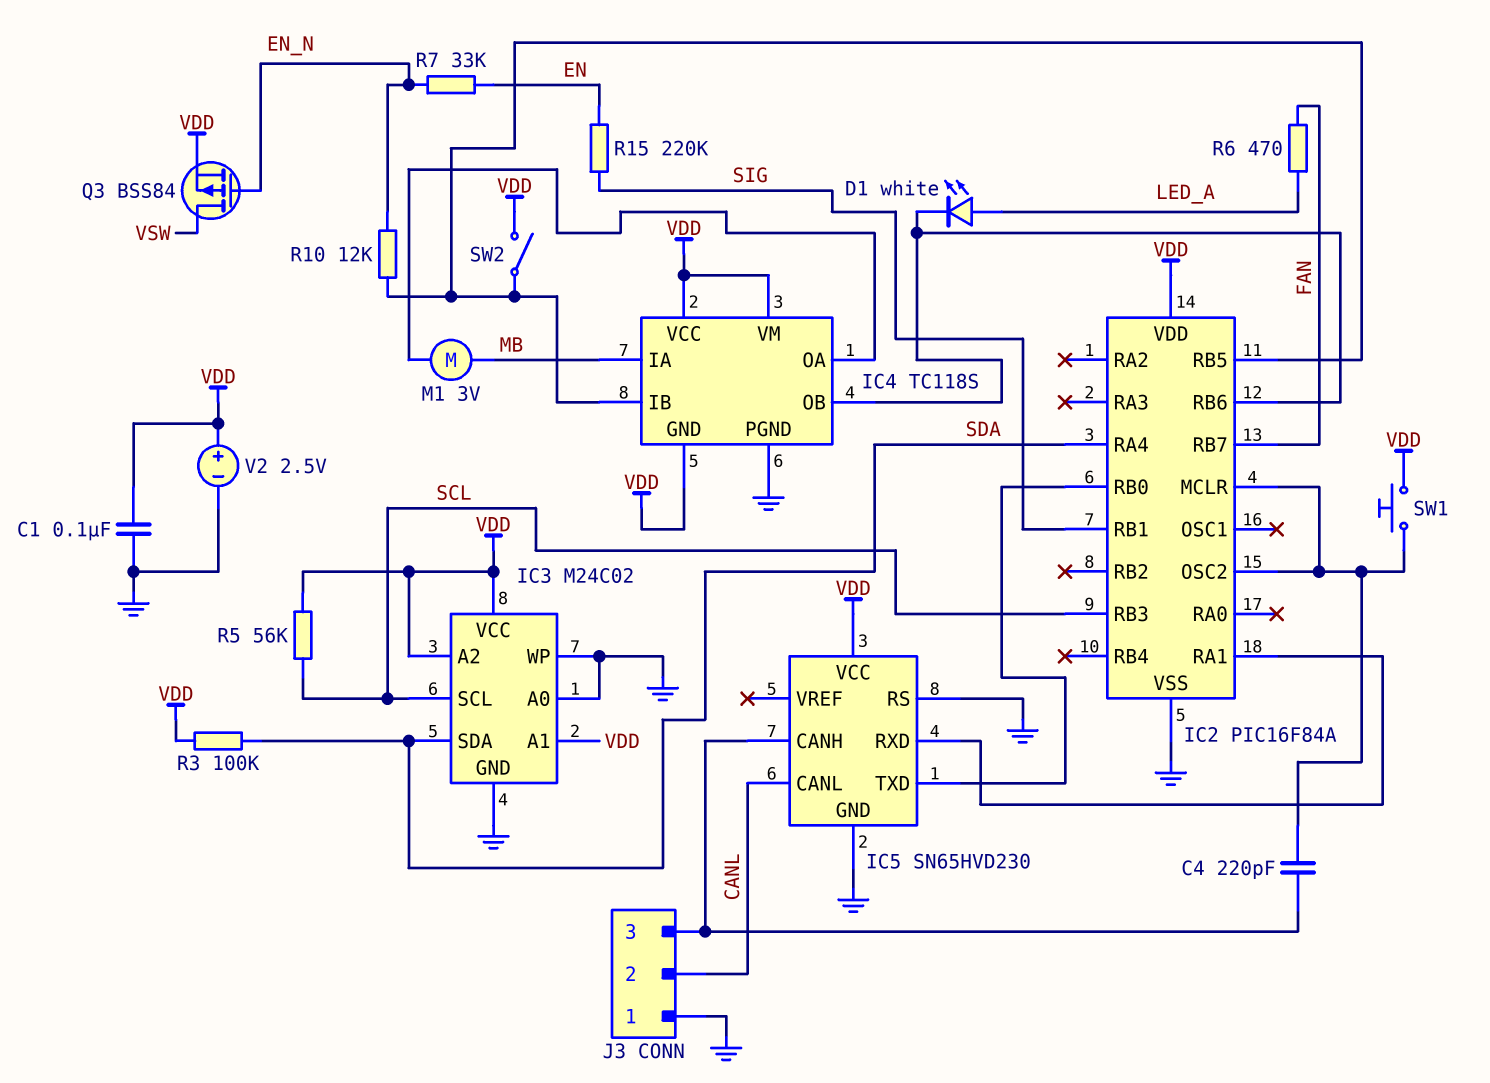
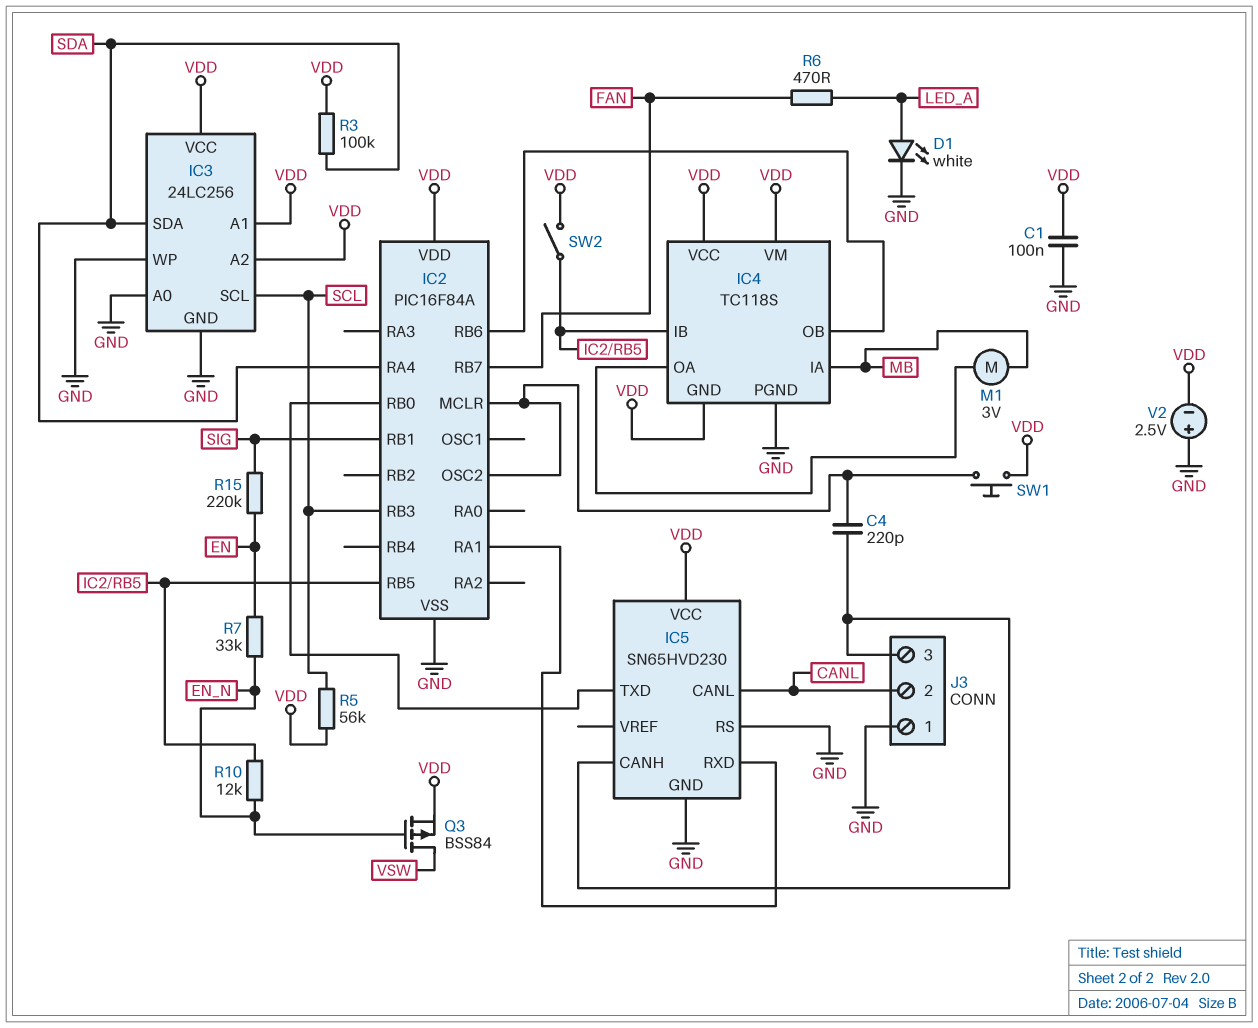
D1: LED white (A LED_A, K IC2/RB6) -> LED white (A LED_A, K GND)
IC3: M24C02 -> 24LC256
V2: 2.5V (plus VDD, minus GND) -> 2.5V (plus GND, minus VDD)

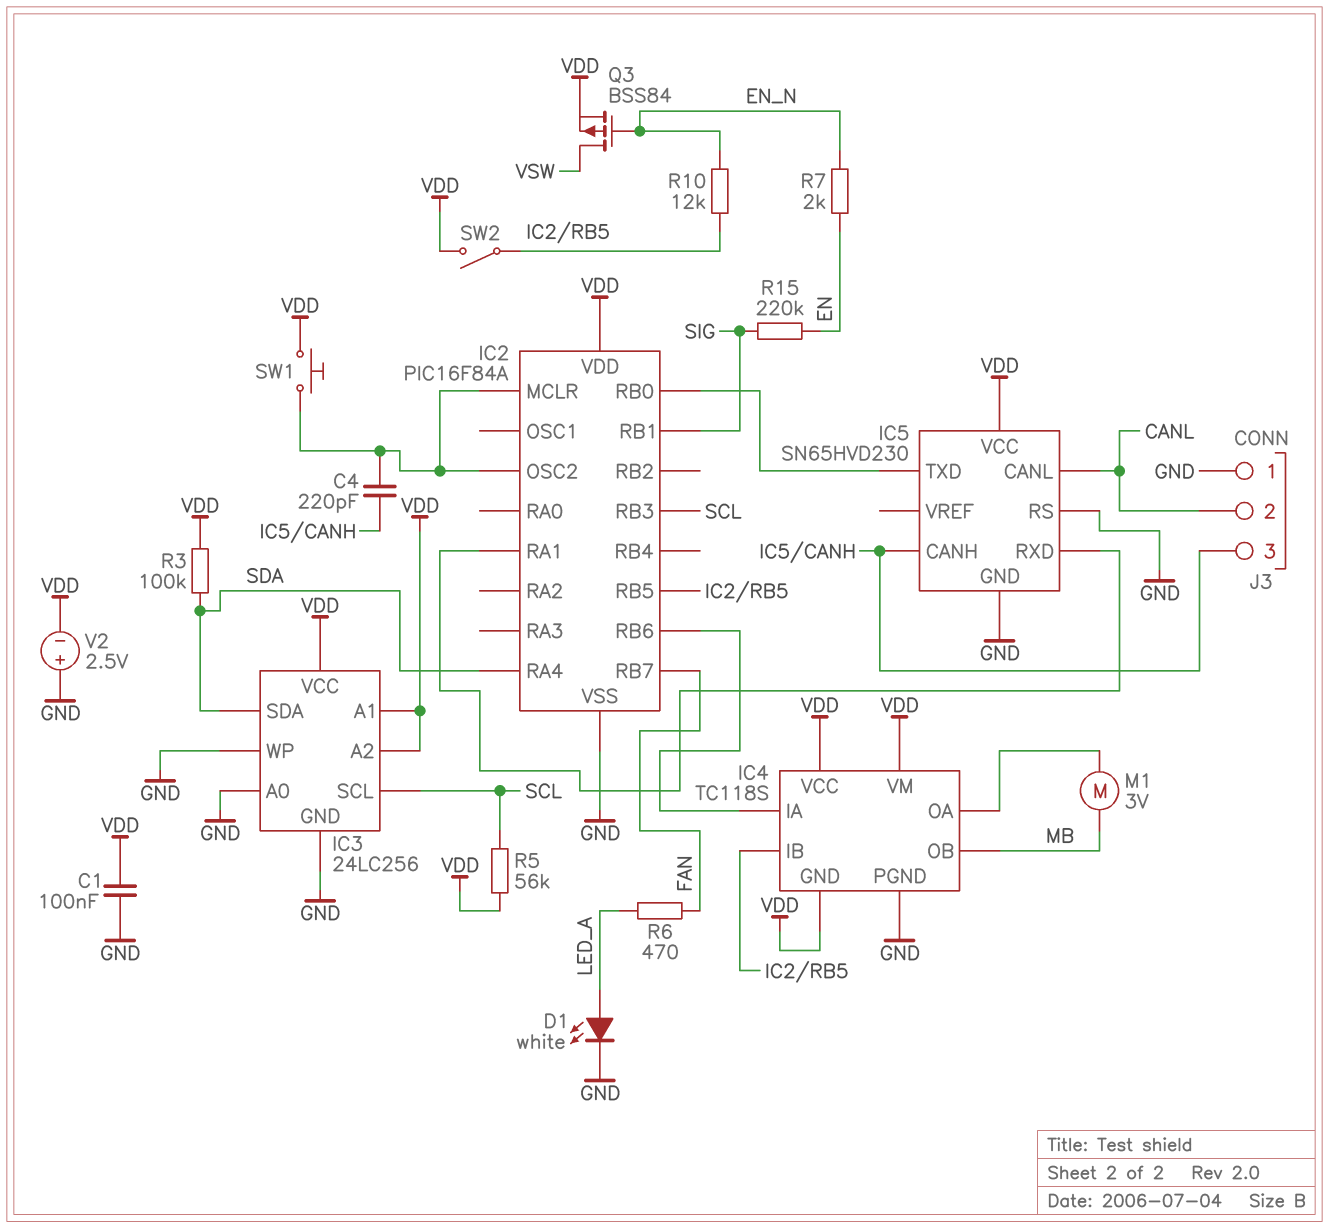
IC4 pin IA: MB -> IC2/RB6
IC4 pin OB: IC2/RB6 -> MB
R7: 33k (EN, EN_N) -> 2k (EN, EN_N)

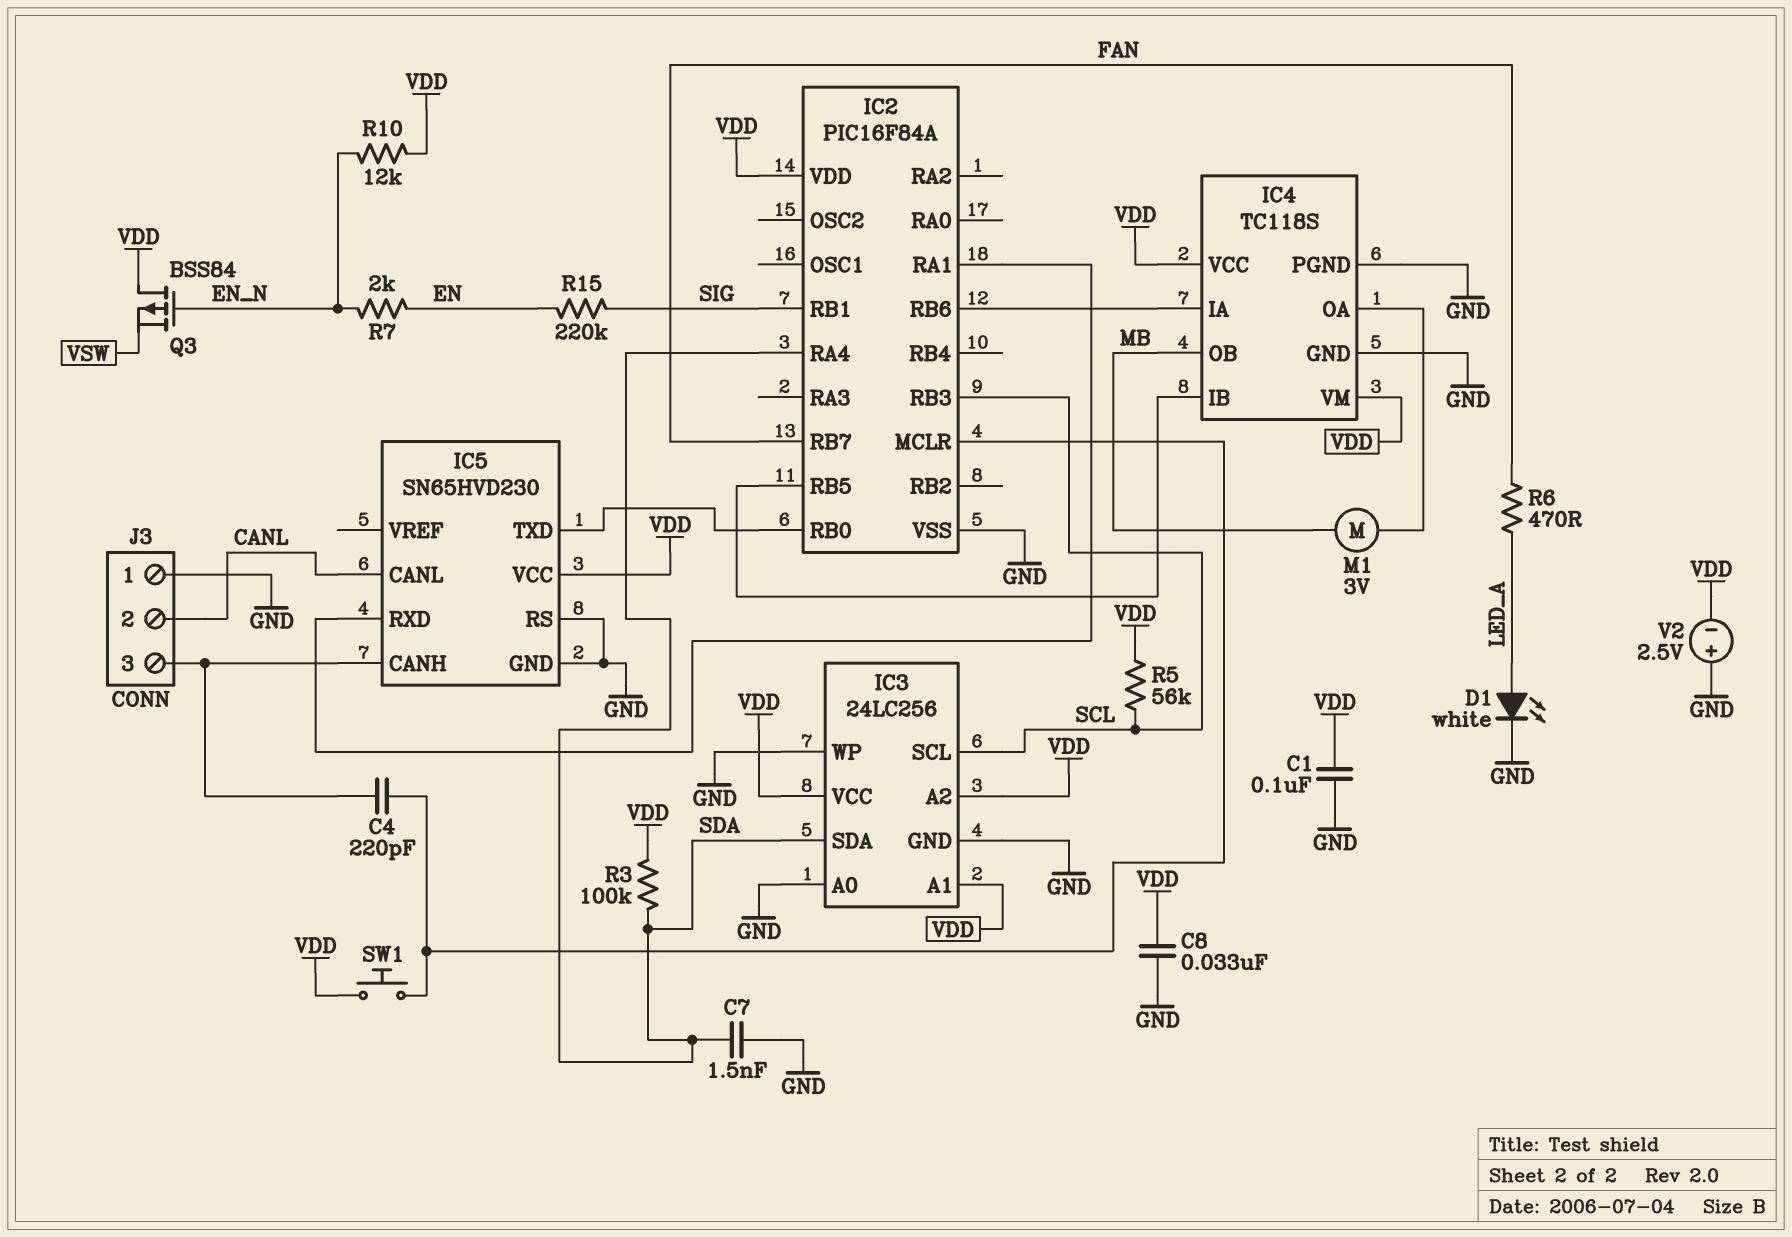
C7: none -> 1.5nF (GND, SDA)
C8: none -> 33nF (GND, VDD)
IC2 pin OSC2: IC2/MCLR -> none
IC4 pin GND: VDD -> GND
Q3: PMOS BSS84 (G EN_N, D VSW, S VDD) -> PMOS BSS84 (G EN_N, D VDD, S VSW)
R10: 12k (EN_N, IC2/RB5) -> 12k (EN_N, VDD)
SW2: switch (IC2/RB5, VDD) -> none

